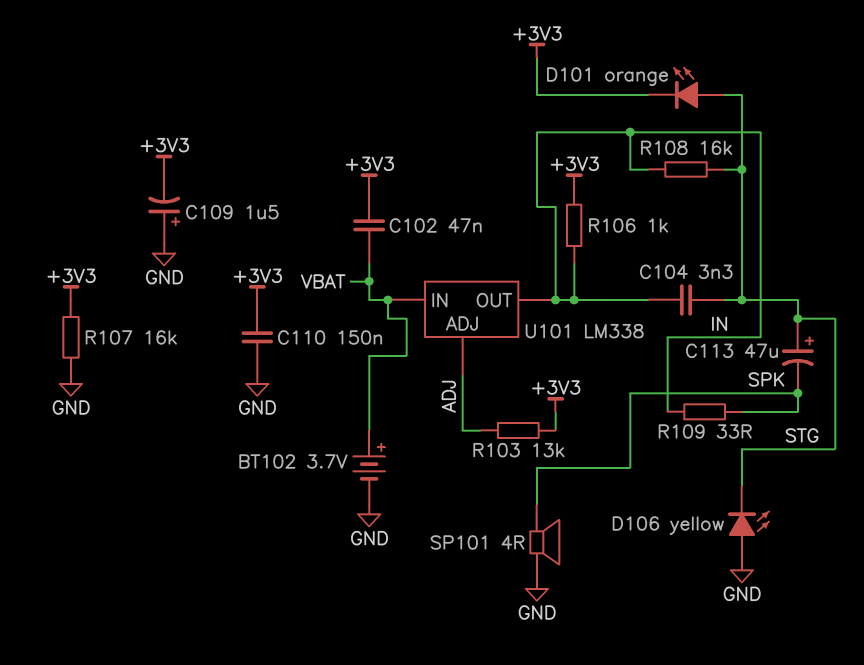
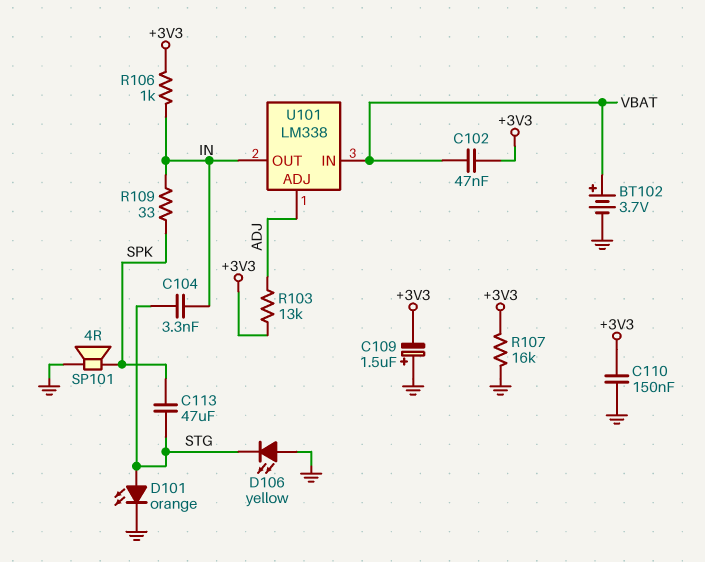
C113: 47uF (plus STG, minus SPK) -> 47uF (SPK, STG)
D101: LED orange (A STG, K +3V3) -> LED orange (A STG, K GND)
R108: 16k (IN, STG) -> none

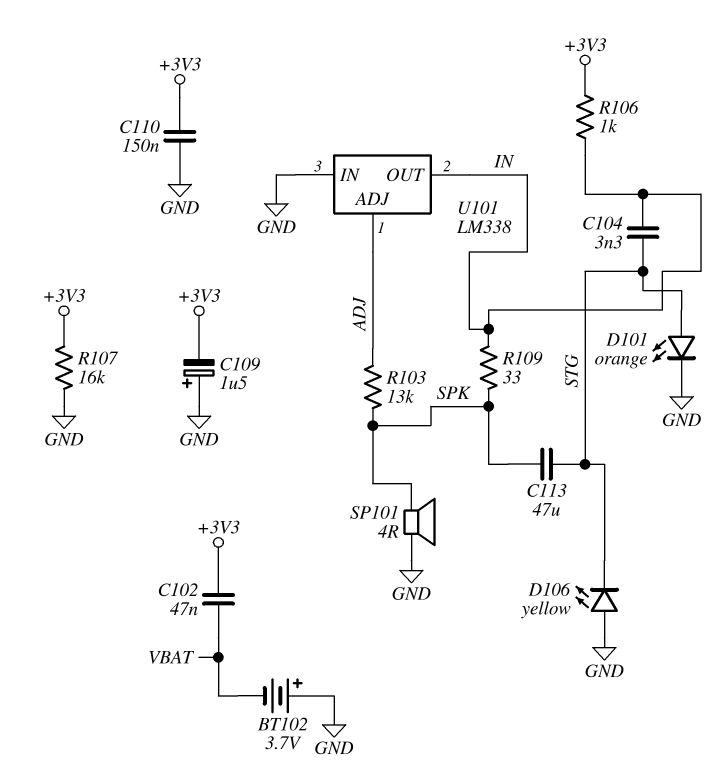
BT102: 3.7V (plus VBAT, minus GND) -> 3.7V (plus GND, minus VBAT)
R103: 13k (+3V3, ADJ) -> 13k (ADJ, SPK)
U101 pin IN: VBAT -> GND

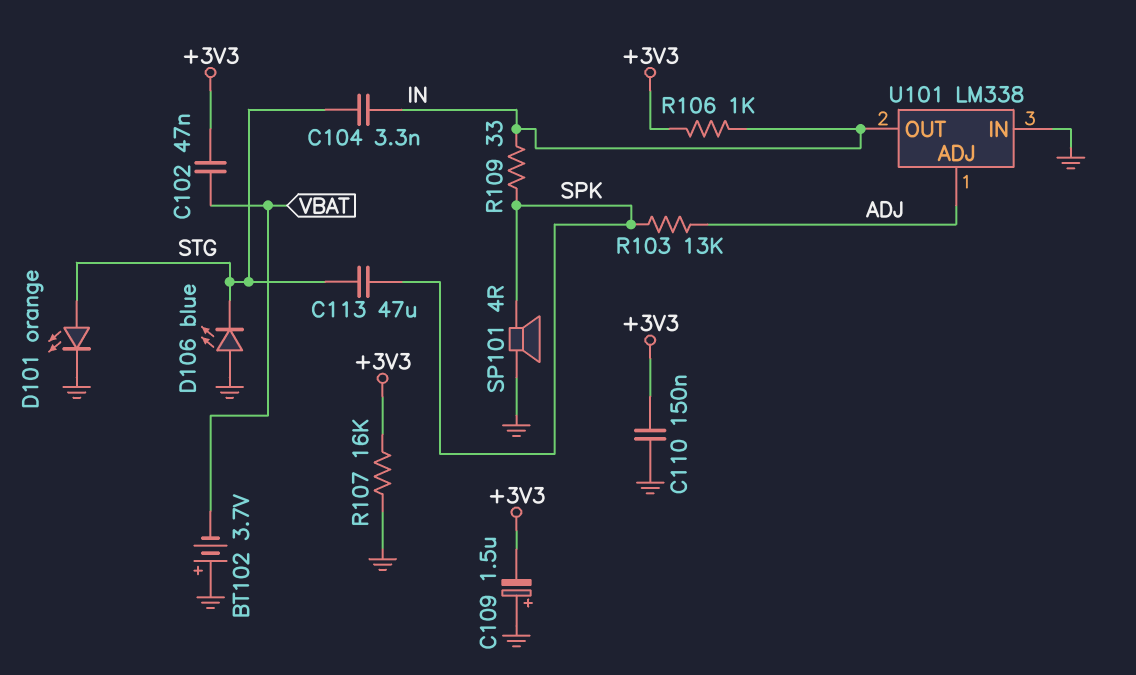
D106: LED yellow (A GND, K STG) -> LED blue (A GND, K STG)

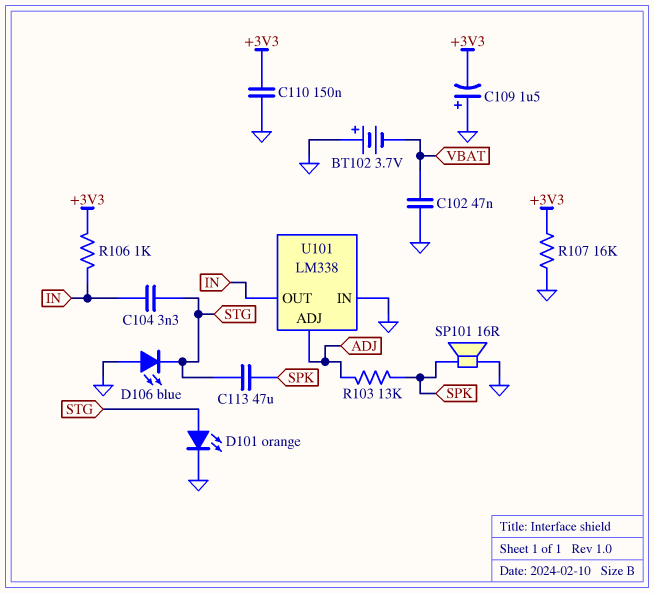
C102: 47nF (+3V3, VBAT) -> 47nF (GND, VBAT)
R109: 33 (IN, SPK) -> none
SP101: speaker 4R (GND, SPK) -> speaker 16R (GND, SPK)

